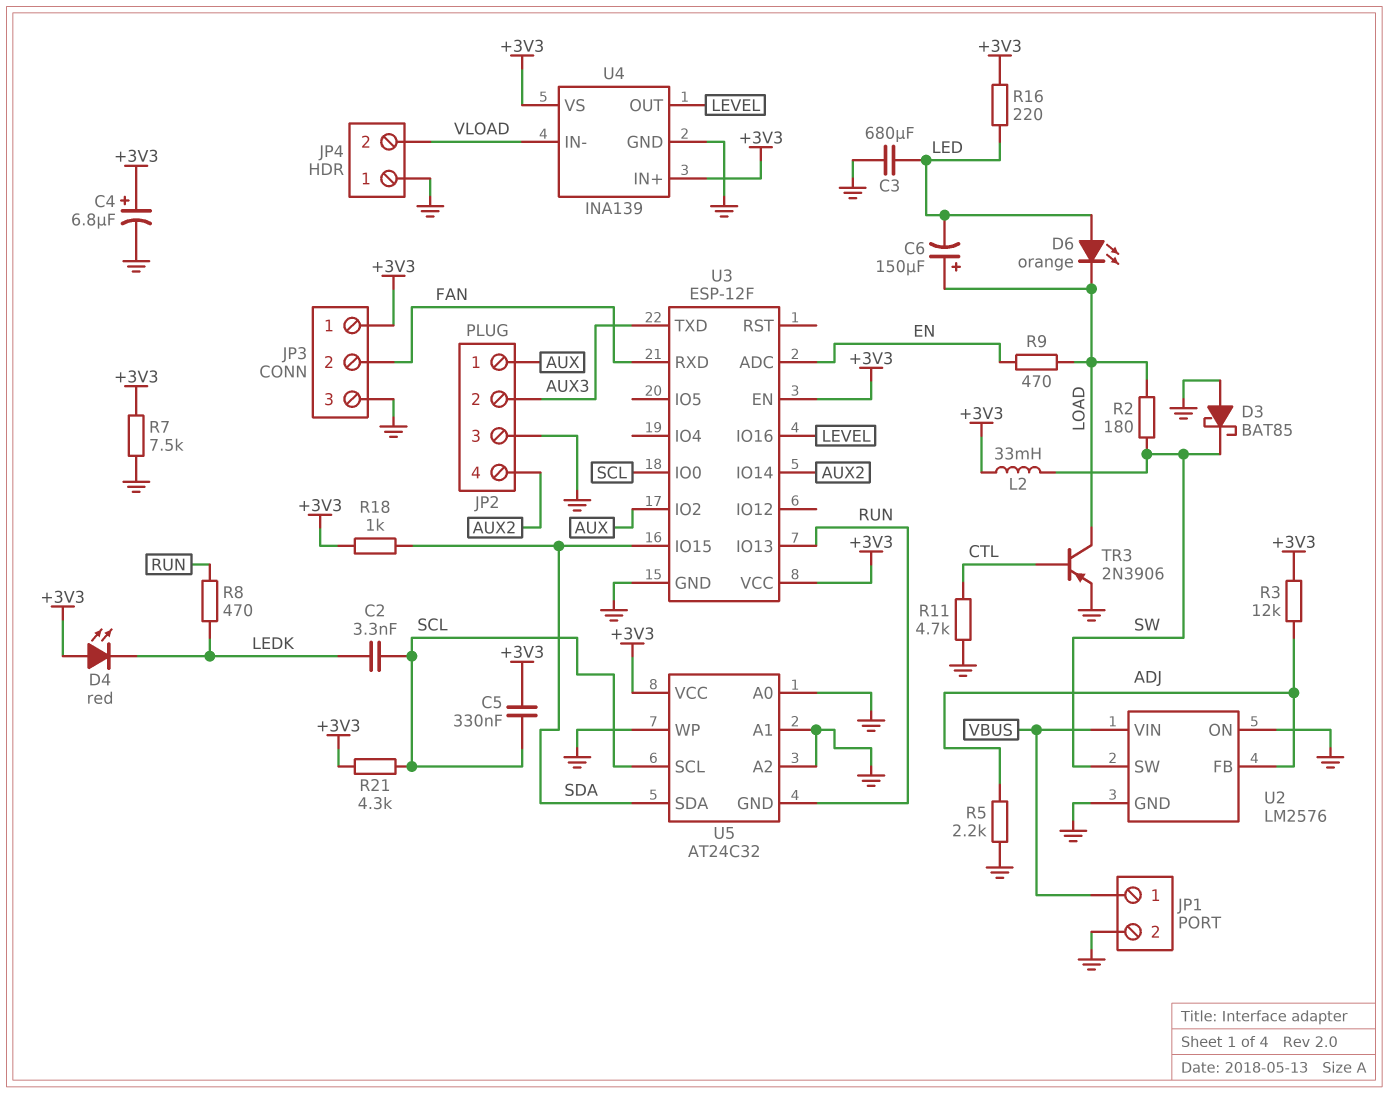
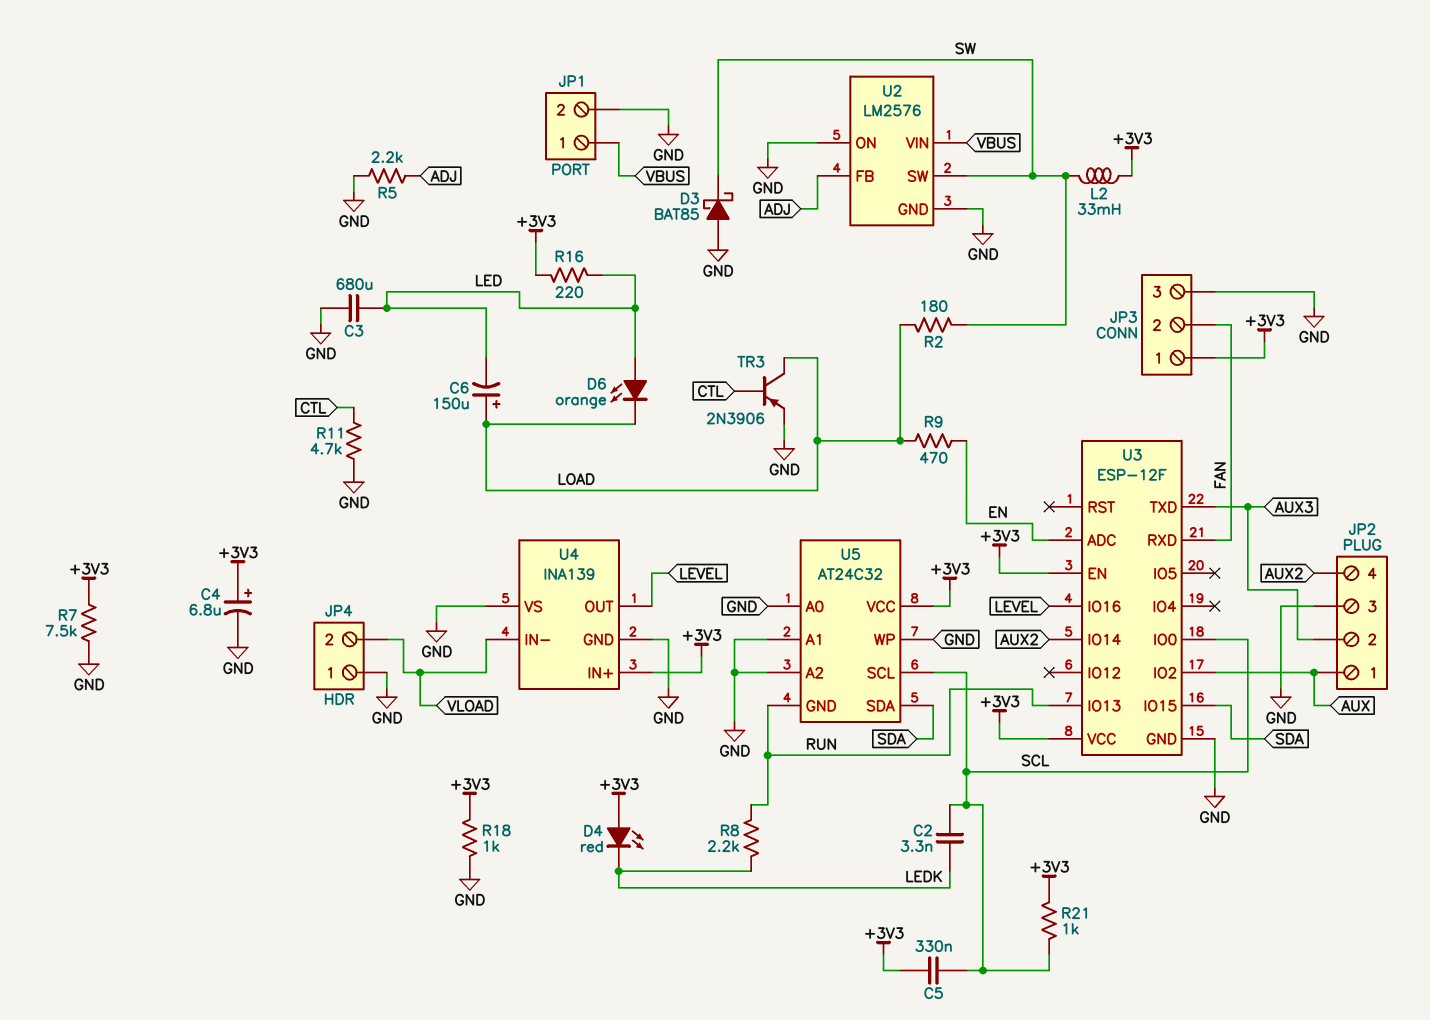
R3: 12k (+3V3, ADJ) -> none
R8: 470 (LEDK, RUN) -> 2.2k (LEDK, RUN)
R18: 1k (+3V3, SDA) -> 1k (+3V3, GND)
R21: 4.3k (+3V3, SCL) -> 1k (+3V3, SCL)
U4 pin VS: +3V3 -> GND

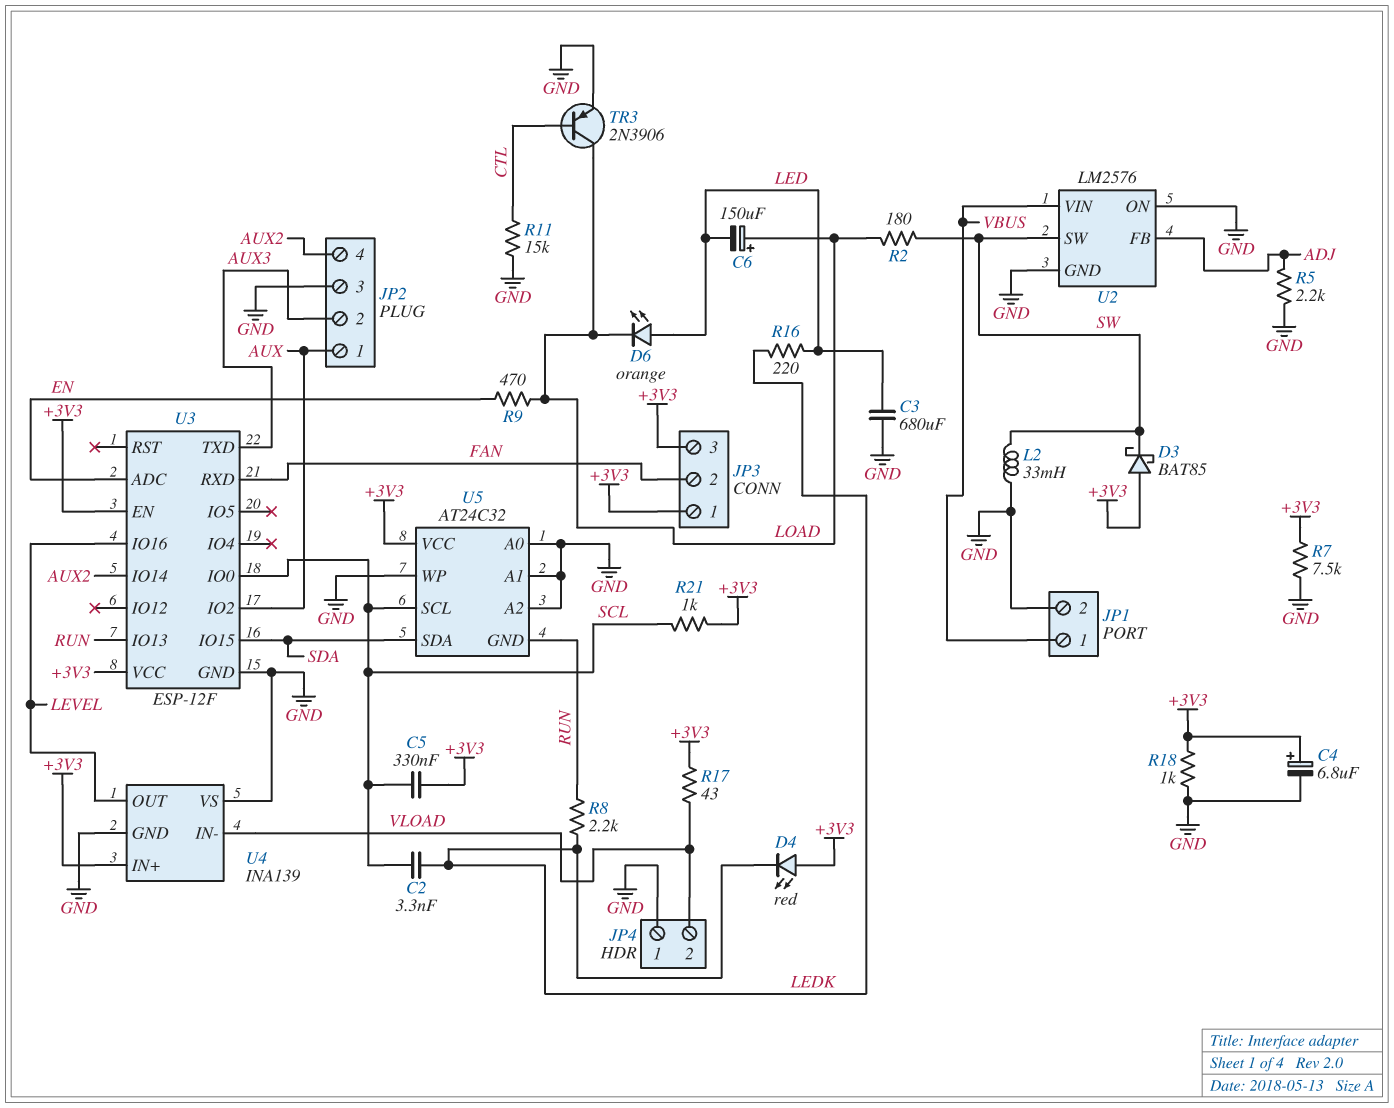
D3: schottky BAT85 (A GND, K SW) -> schottky BAT85 (A +3V3, K SW)
JP3 pin 3: GND -> +3V3
L2: 33mH (+3V3, SW) -> 33mH (GND, SW)
R11: 4.7k (CTL, GND) -> 15k (CTL, GND)
R16: 220 (+3V3, LED) -> 220 (LED, LEDK)
R17: none -> 43 (+3V3, VLOAD)

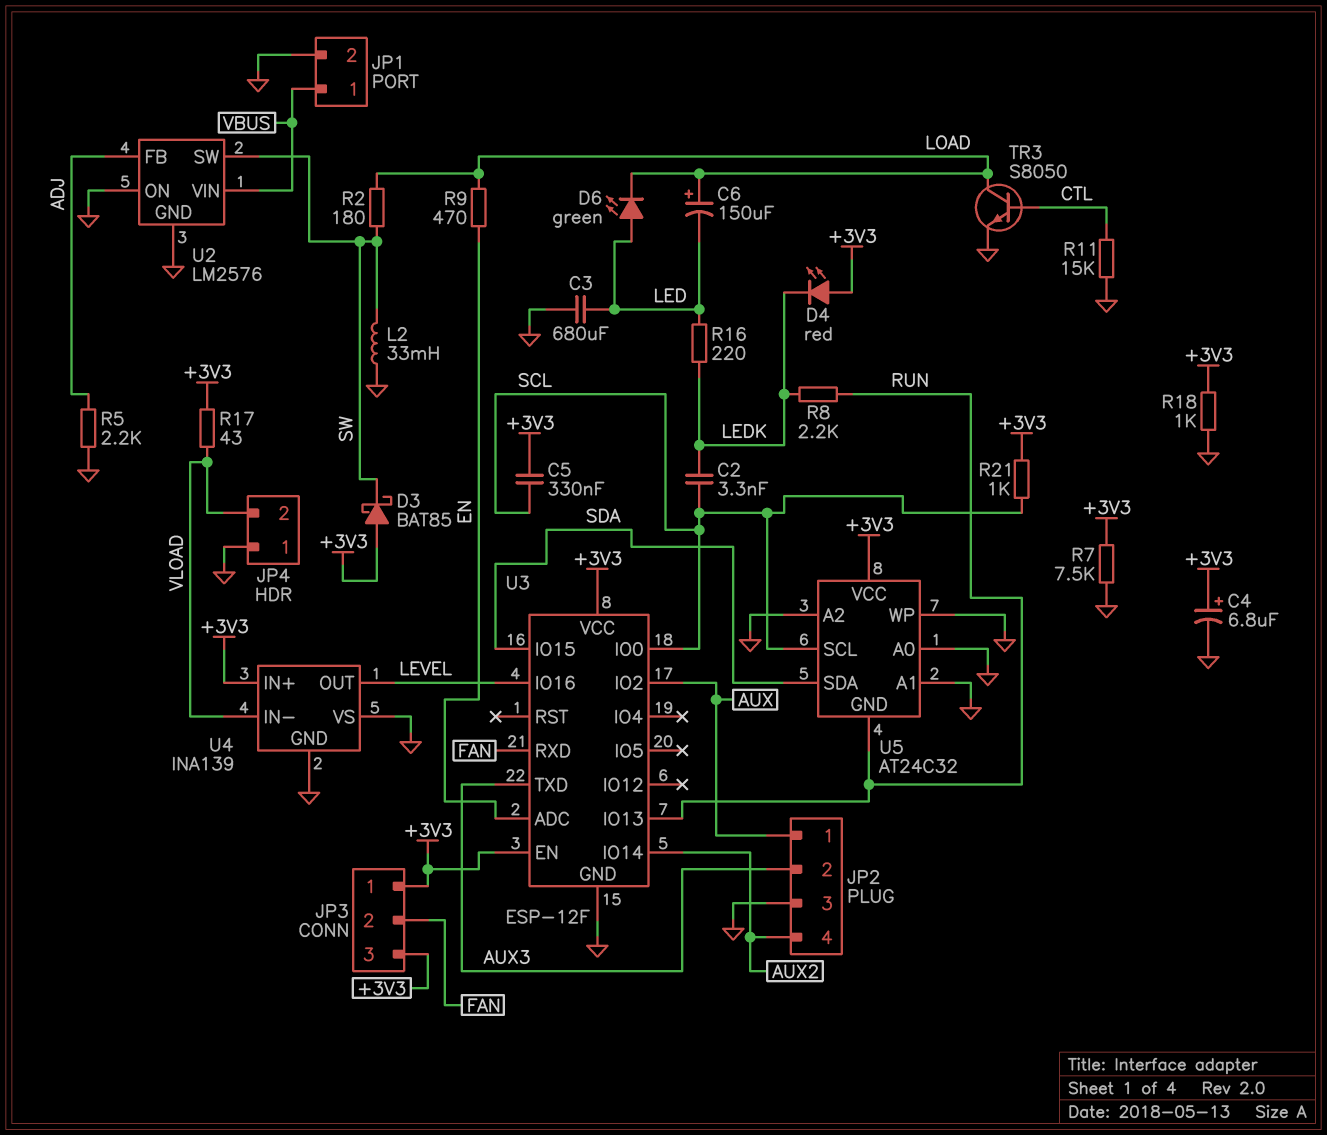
D6: LED orange (A LED, K LOAD) -> LED green (A LED, K LOAD)
TR3: PNP 2N3906 (B CTL, C LOAD, E GND) -> NPN S8050 (B CTL, C LOAD, E GND)

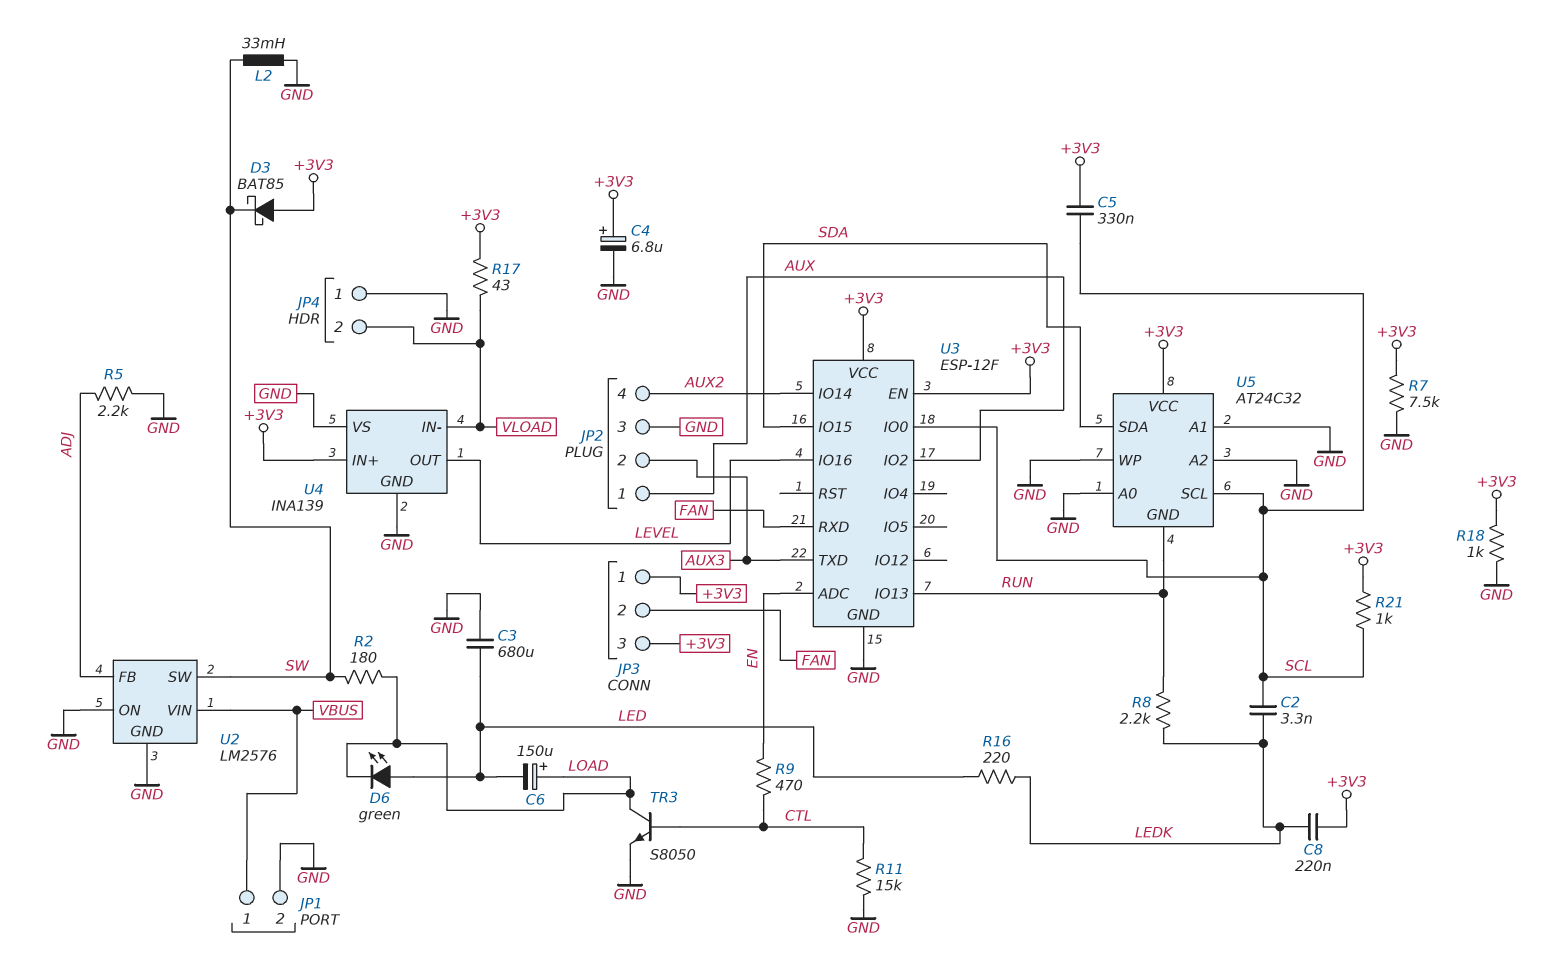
C8: none -> 220nF (+3V3, LEDK)
D4: LED red (A +3V3, K LEDK) -> none
R9: 470 (EN, LOAD) -> 470 (CTL, EN)

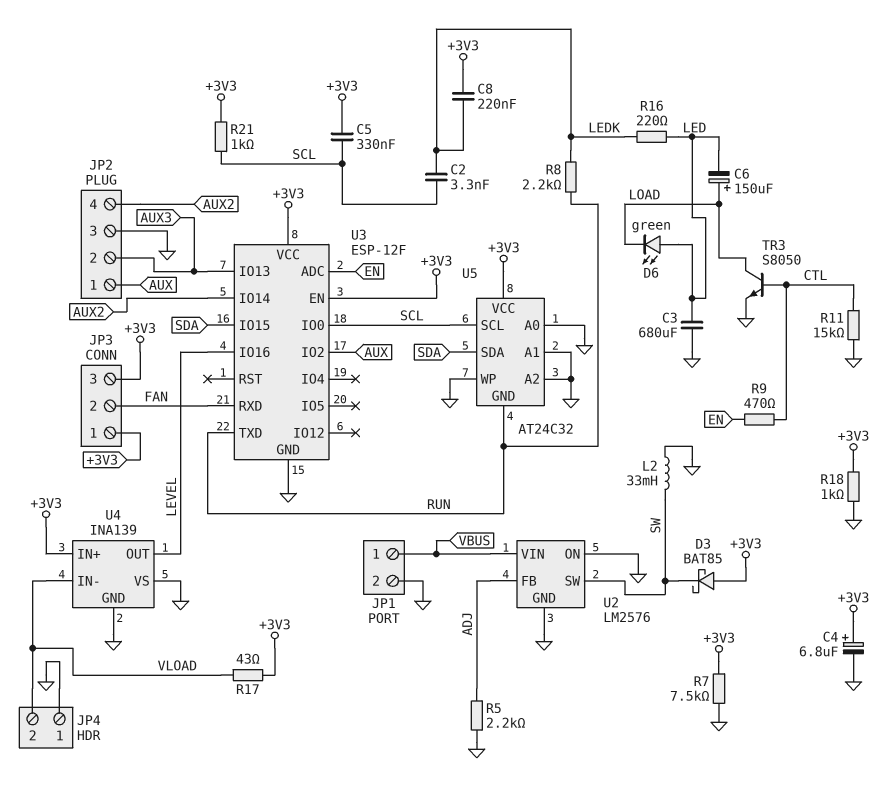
R2: 180 (LOAD, SW) -> none
U3 pin IO13: RUN -> AUX3
U3 pin TXD: AUX3 -> RUN

